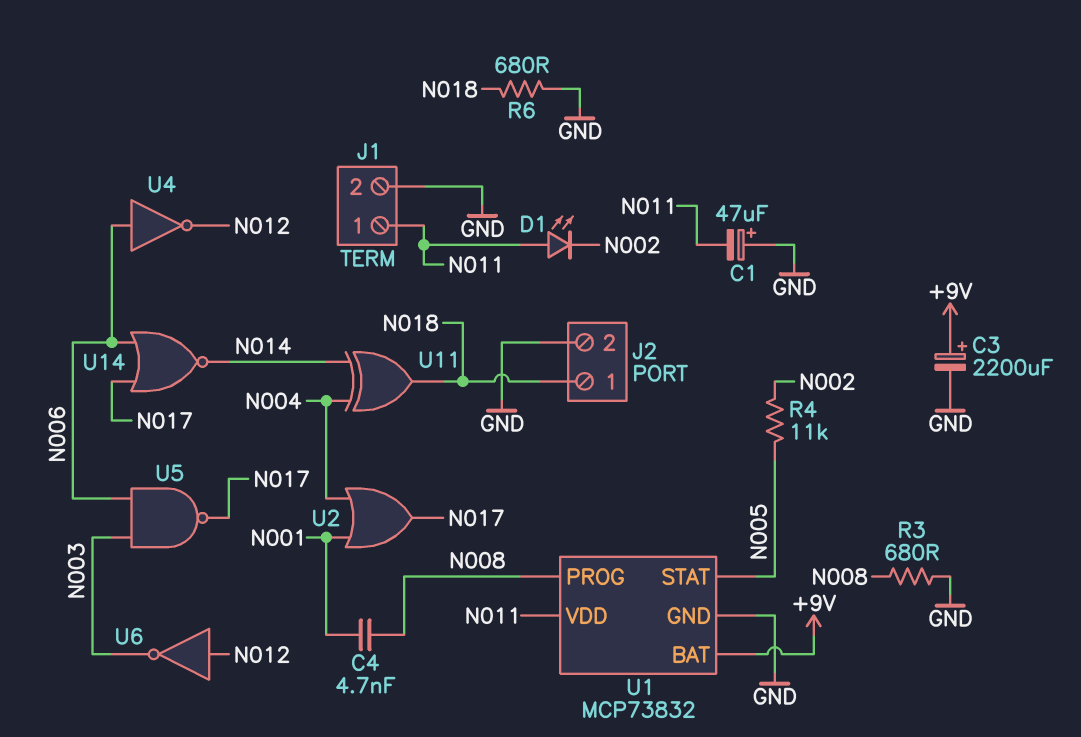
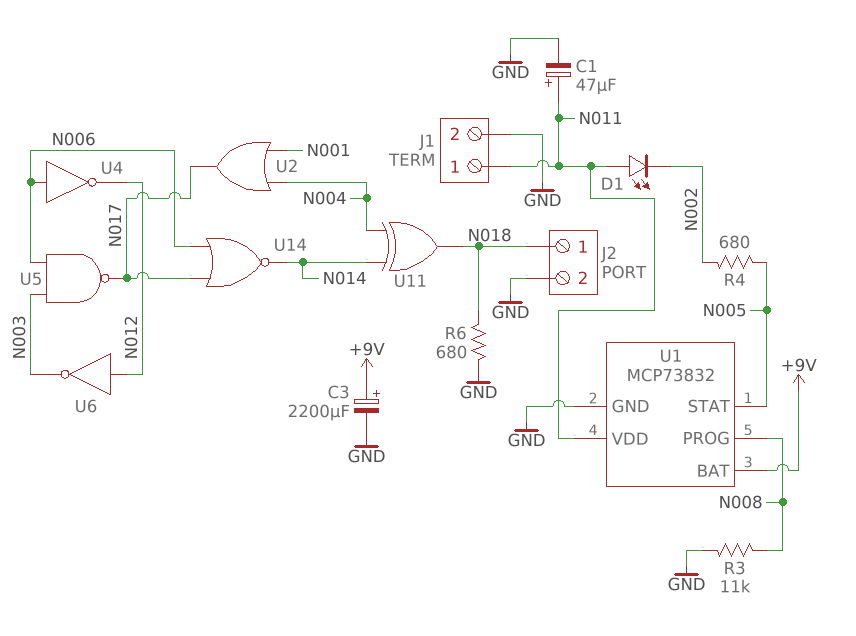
C1: 47uF (plus GND, minus N011) -> 47uF (plus N011, minus GND)
C4: 4.7nF (N001, N008) -> none
R3: 680 (GND, N008) -> 11k (GND, N008)
R4: 11k (N002, N005) -> 680 (N002, N005)

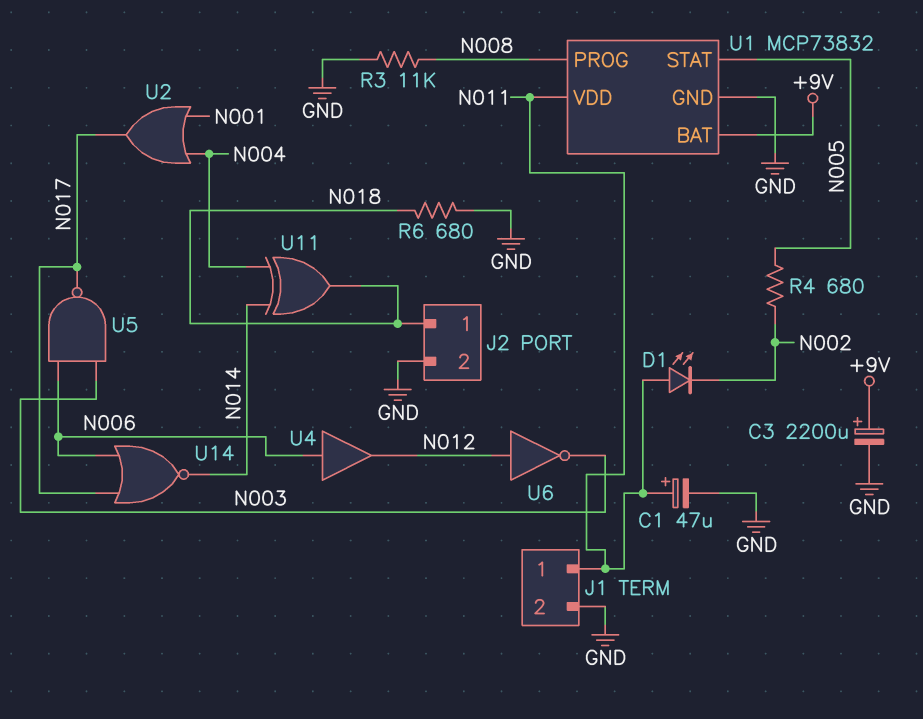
U4: NOT (in N006, out N012) -> buffer (in N006, out N012)

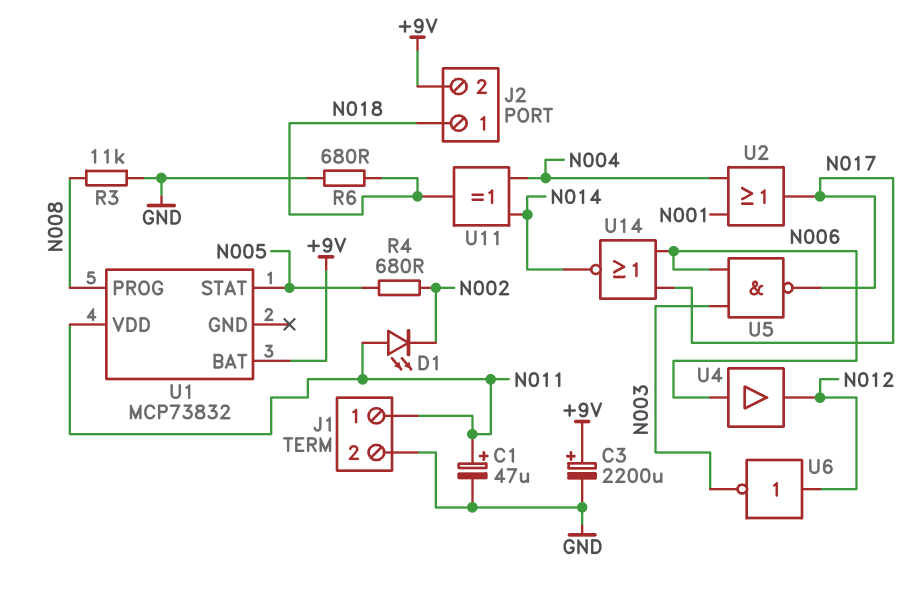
J2 pin 2: GND -> +9V
U1 pin GND: GND -> none

